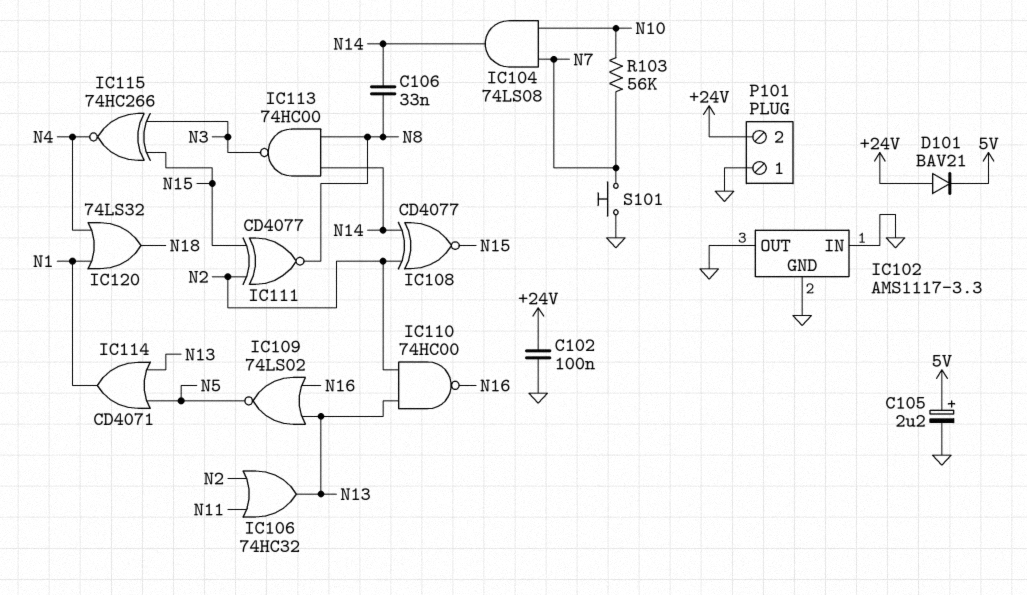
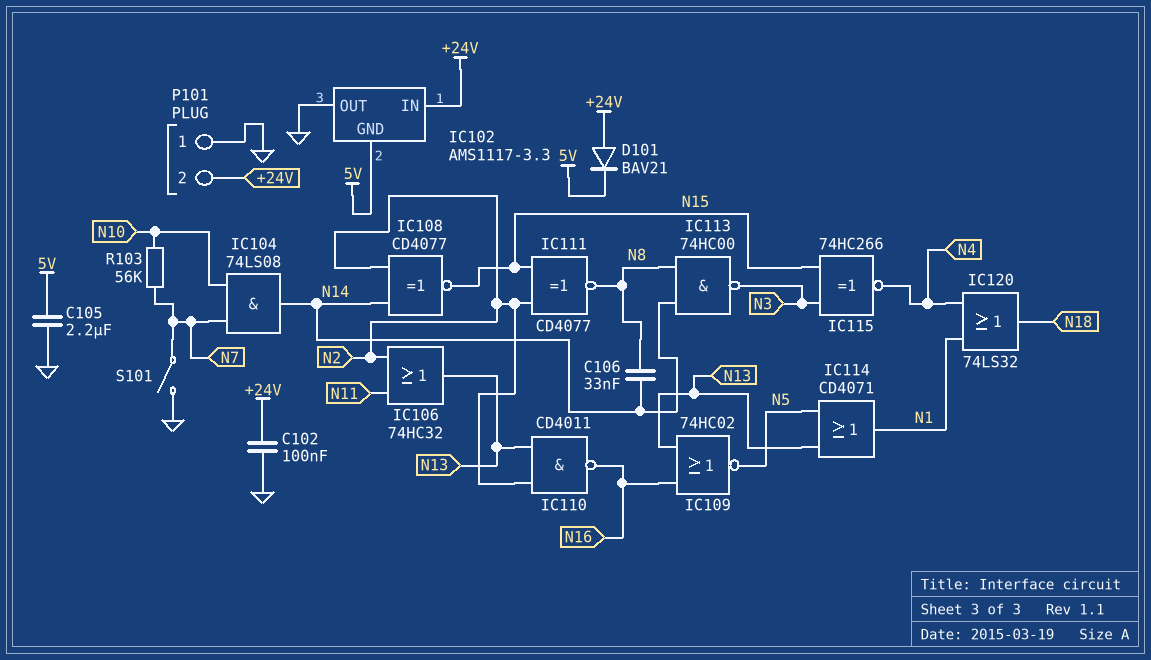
C105: 2.2uF (plus 5V, minus GND) -> 2.2uF (5V, GND)
IC102 pin GND: GND -> 5V
IC102 pin IN: GND -> +24V
IC109: NOR 74LS02 (in N13, in N16, out N5) -> NOR 74HC02 (in N13, in N16, out N5)
IC110: NAND 74HC00 (in N2, in N13, out N16) -> NAND CD4011 (in N2, in N13, out N16)
S101: button (GND, N7) -> switch (GND, N7)

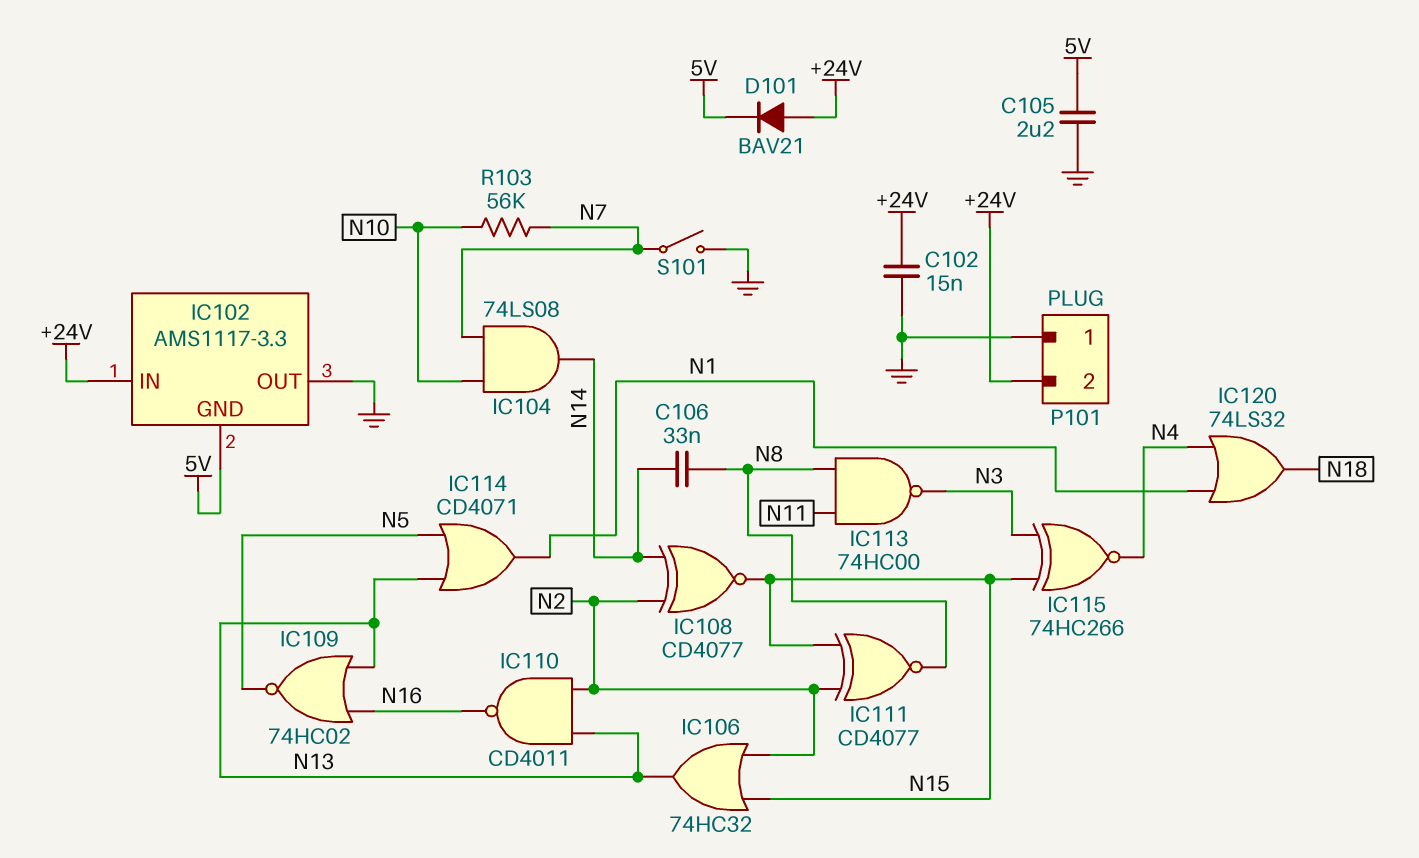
C102: 100nF (+24V, GND) -> 15nF (+24V, GND)
IC106: OR 74HC32 (in N2, in N11, out N13) -> OR 74HC32 (in N2, in N15, out N13)
IC113: NAND 74HC00 (in N8, in N14, out N3) -> NAND 74HC00 (in N8, in N11, out N3)

